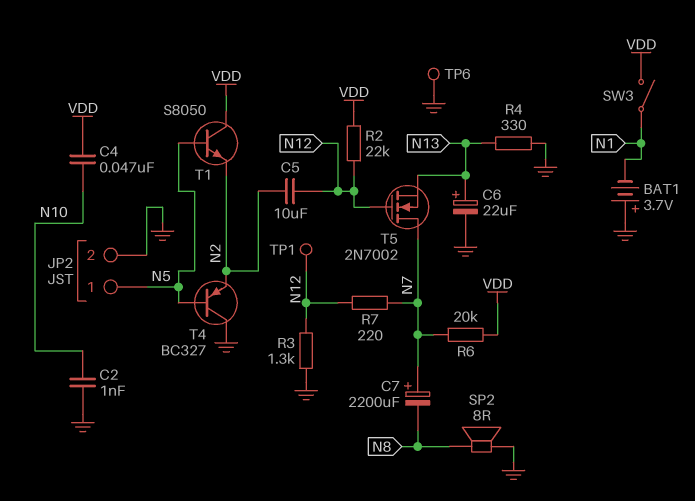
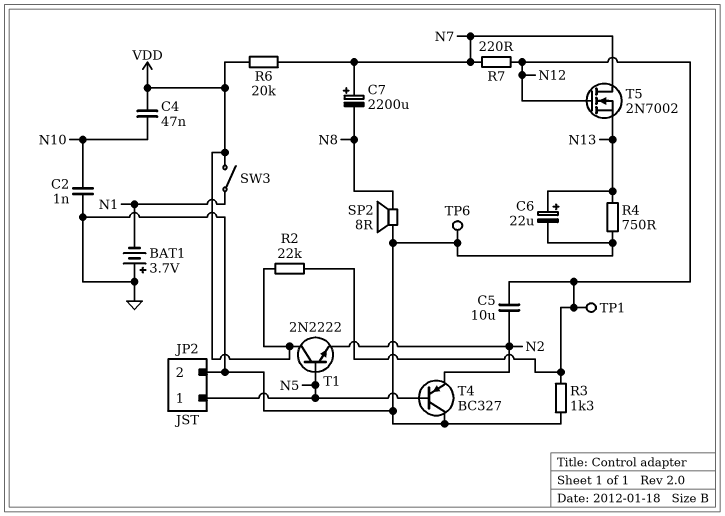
R4: 330 (GND, N13) -> 750 (GND, N13)
T1: NPN S8050 (B N5, C VDD, E N2) -> NPN 2N2222 (B N5, C VDD, E N2)

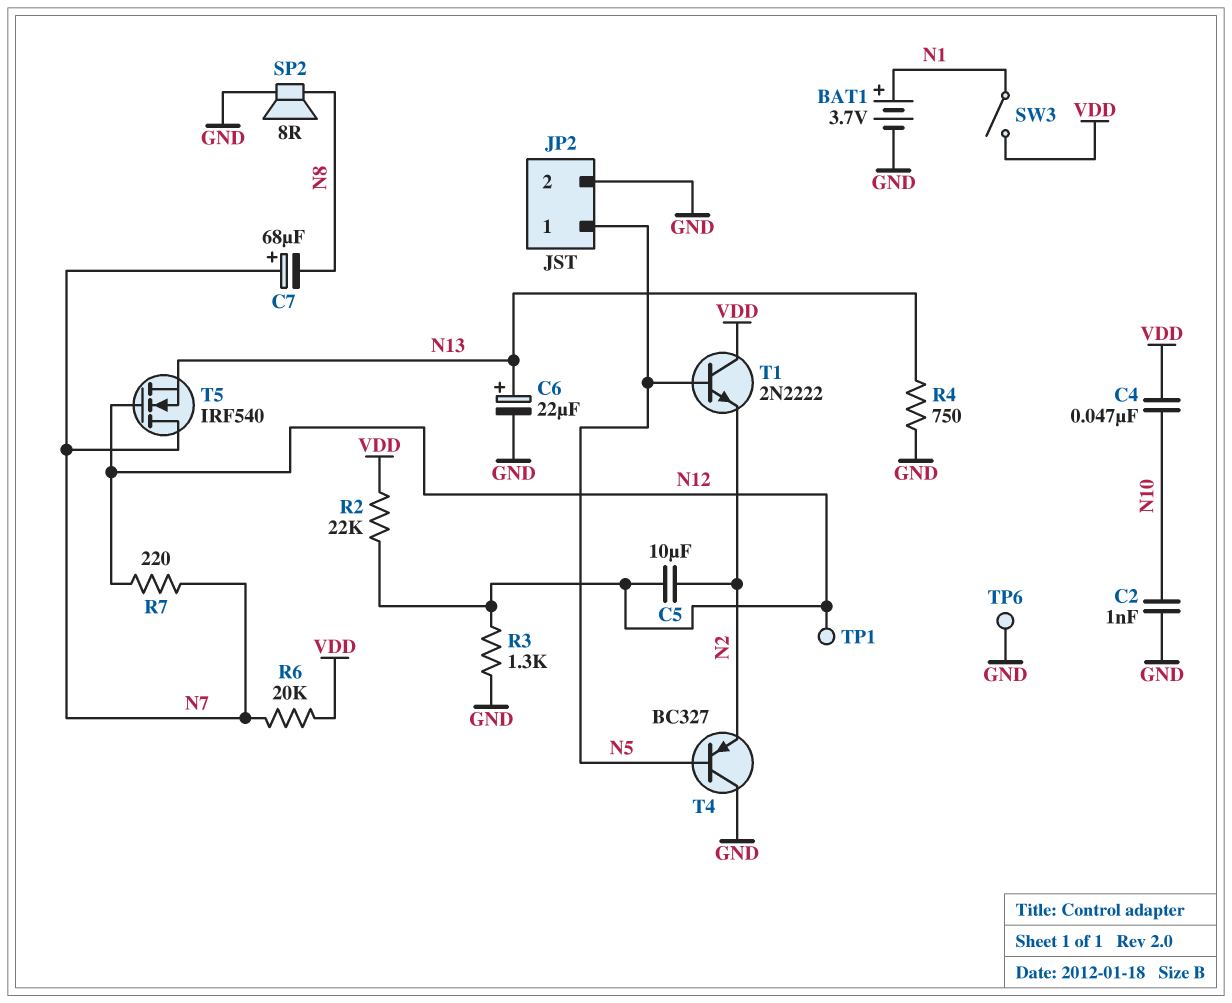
BAT1: 3.7V (plus GND, minus N1) -> 3.7V (plus N1, minus GND)
C7: 2200uF (plus N7, minus N8) -> 68uF (plus N7, minus N8)
T5: NMOS 2N7002 (G N12, D N7, S N13) -> NMOS IRF540 (G N12, D N7, S N13)

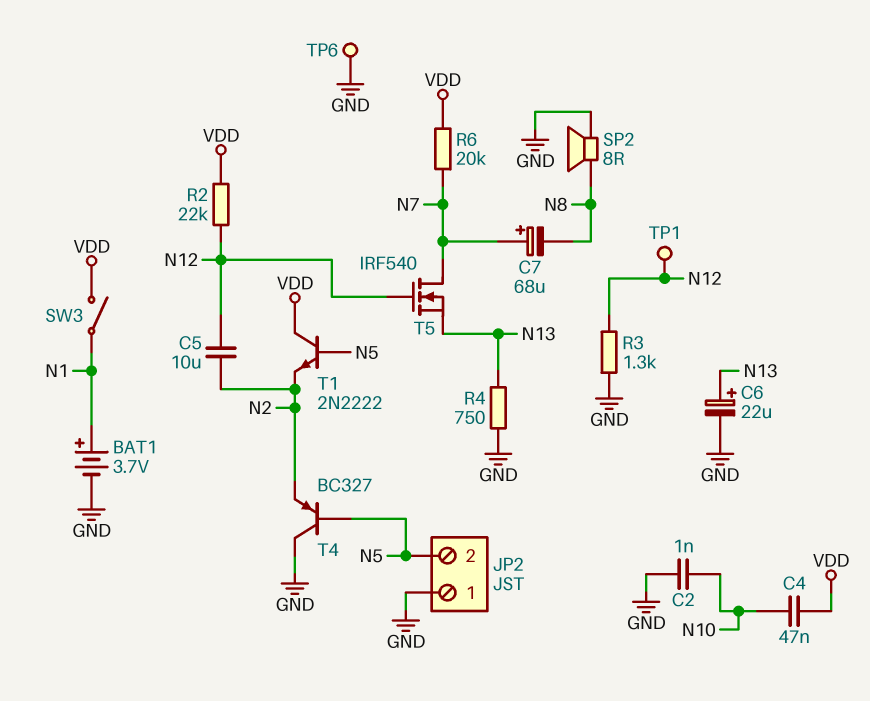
JP2 pin 1: N5 -> GND
JP2 pin 2: GND -> N5
R7: 220 (N7, N12) -> none

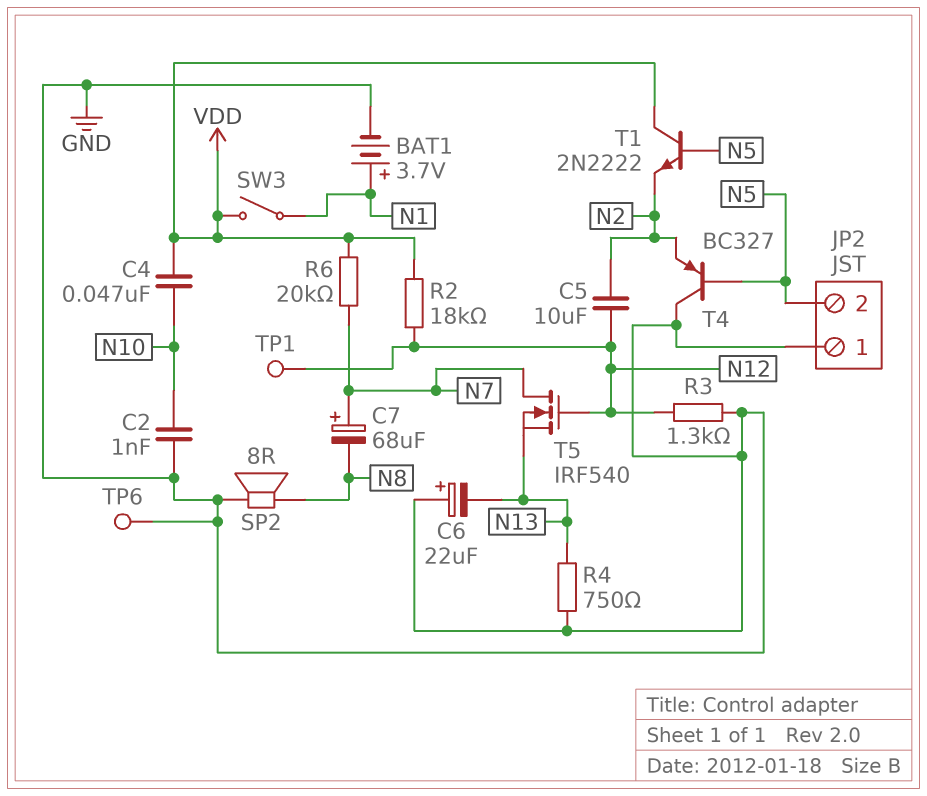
C6: 22uF (plus N13, minus GND) -> 22uF (plus GND, minus N13)
R2: 22k (N12, VDD) -> 18k (N12, VDD)

